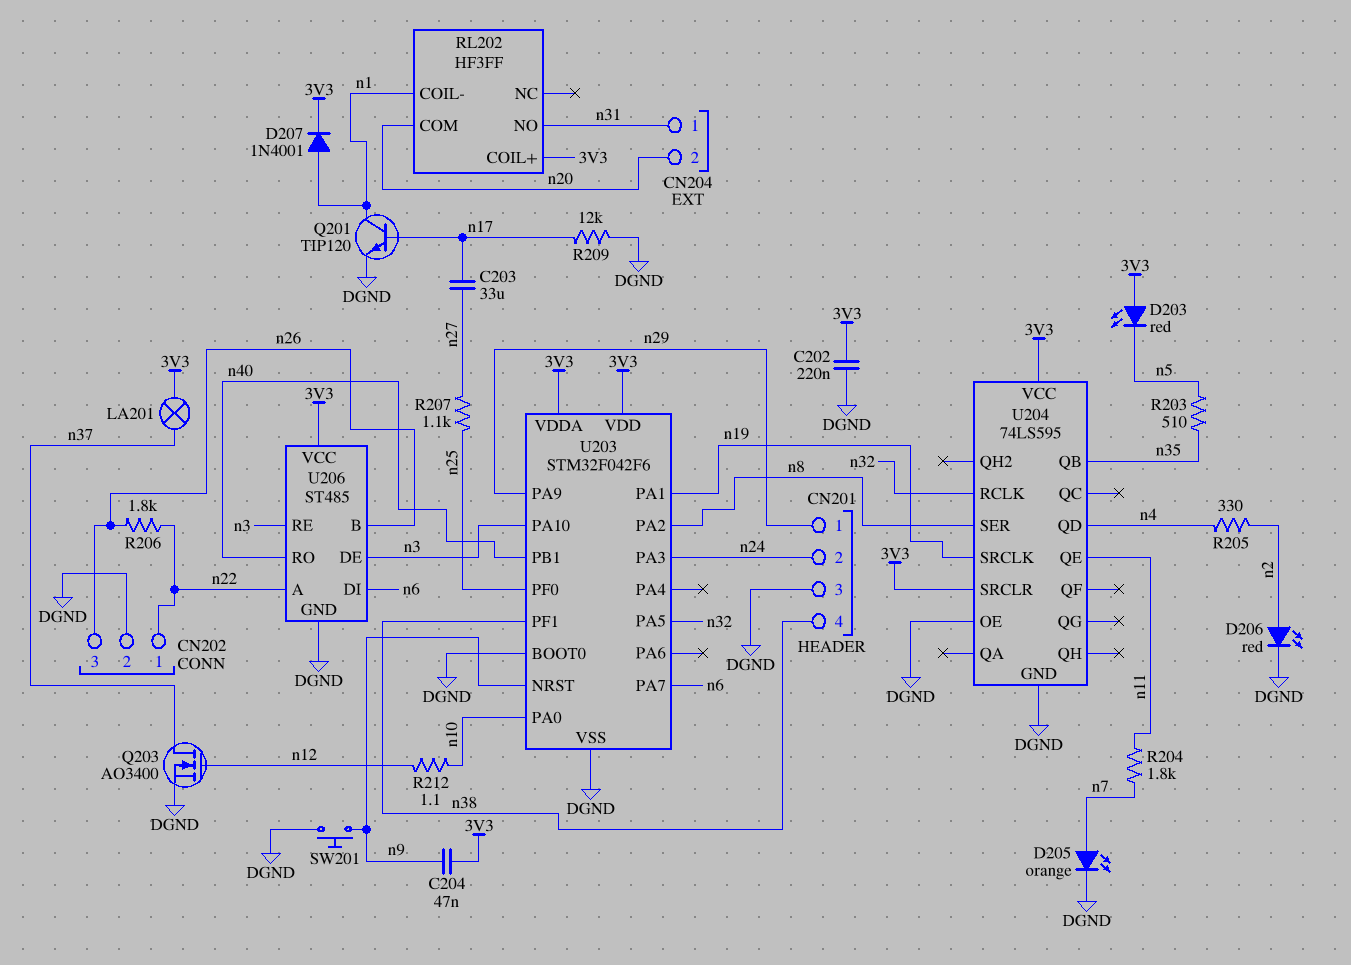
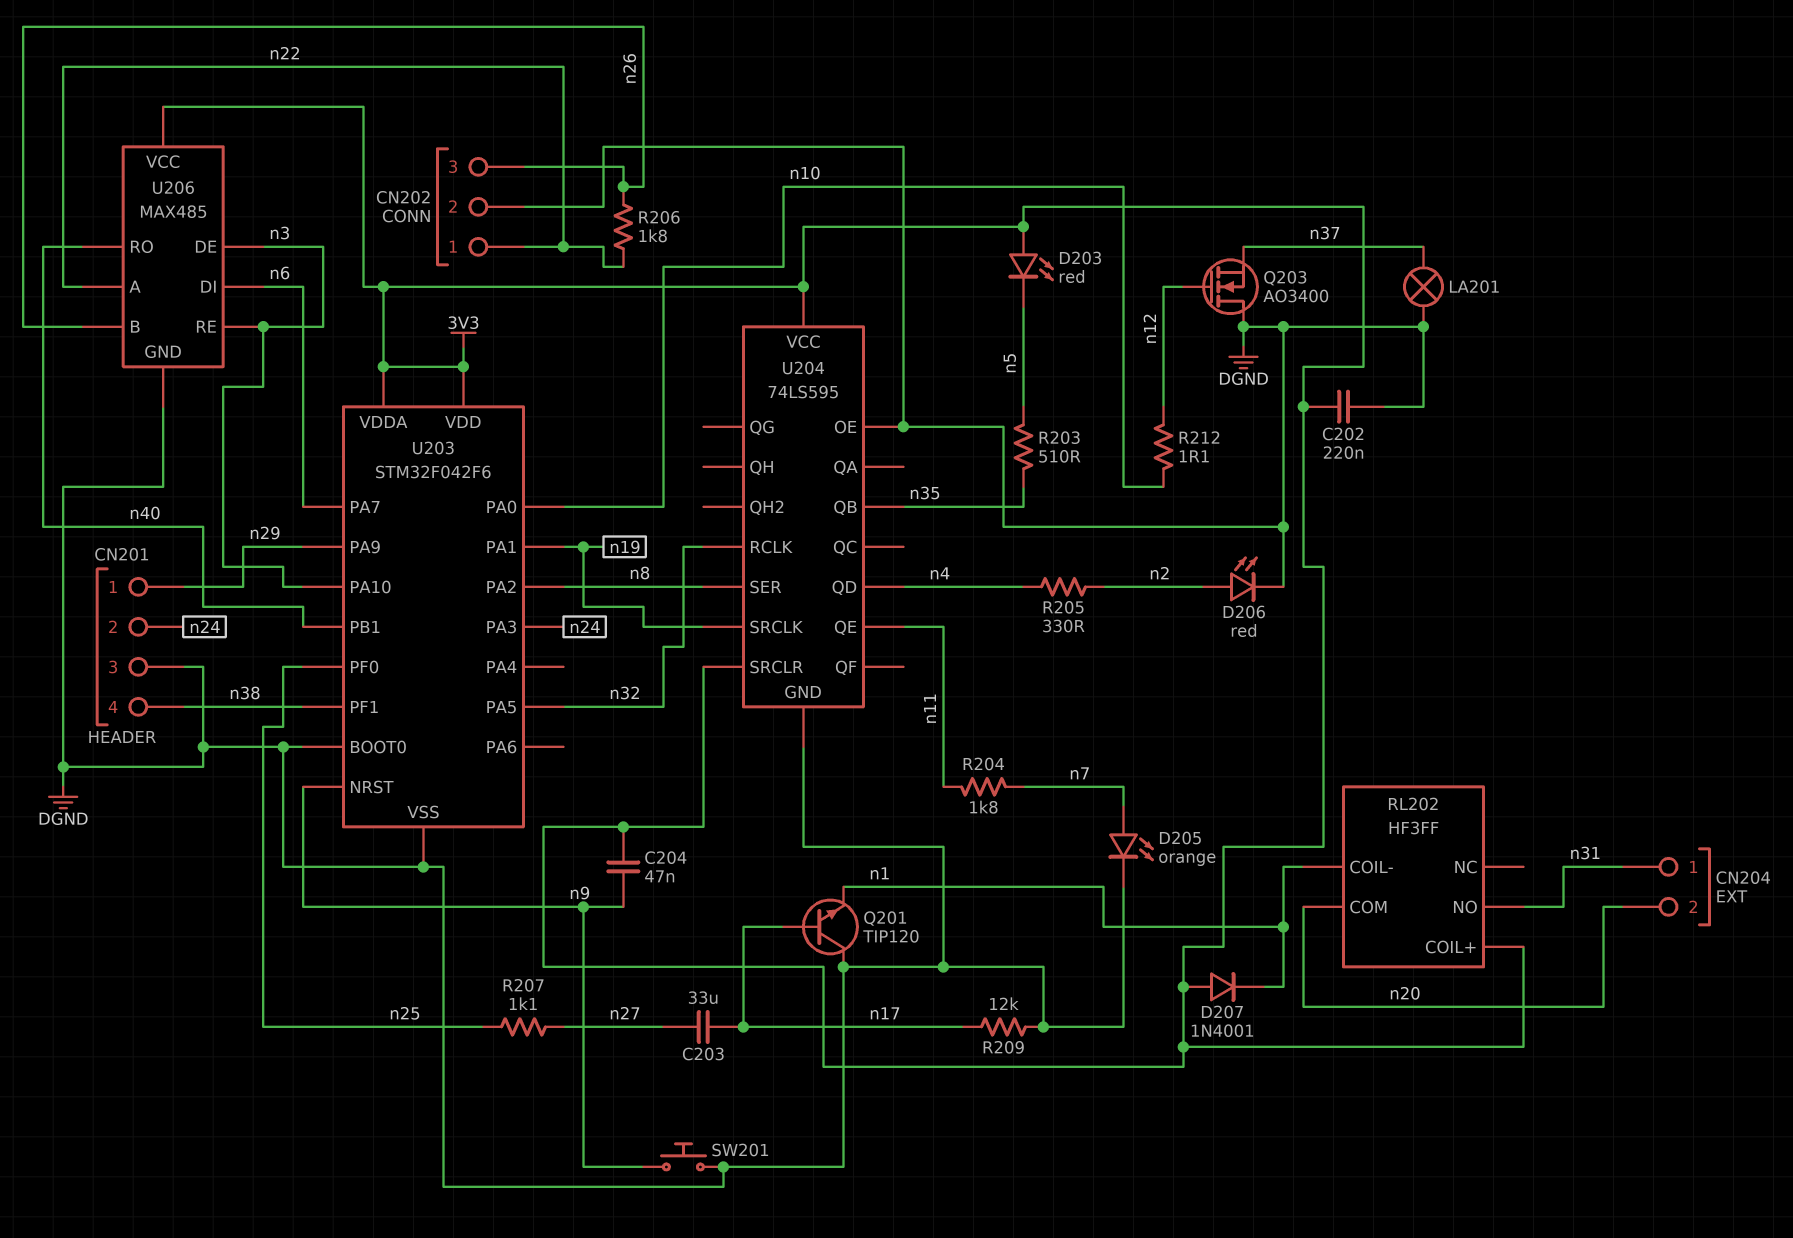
D207: diode 1N4001 (A n1, K 3V3) -> diode 1N4001 (A 3V3, K n1)
LA201: lamp (3V3, n37) -> lamp (DGND, n37)
Q201: NPN TIP120 (B n17, C n1, E DGND) -> NPN TIP120 (B n17, C DGND, E n1)
Q203: NMOS AO3400 (G n12, D n37, S DGND) -> NMOS AO3400 (G n12, D DGND, S n37)
U206: ST485 -> MAX485

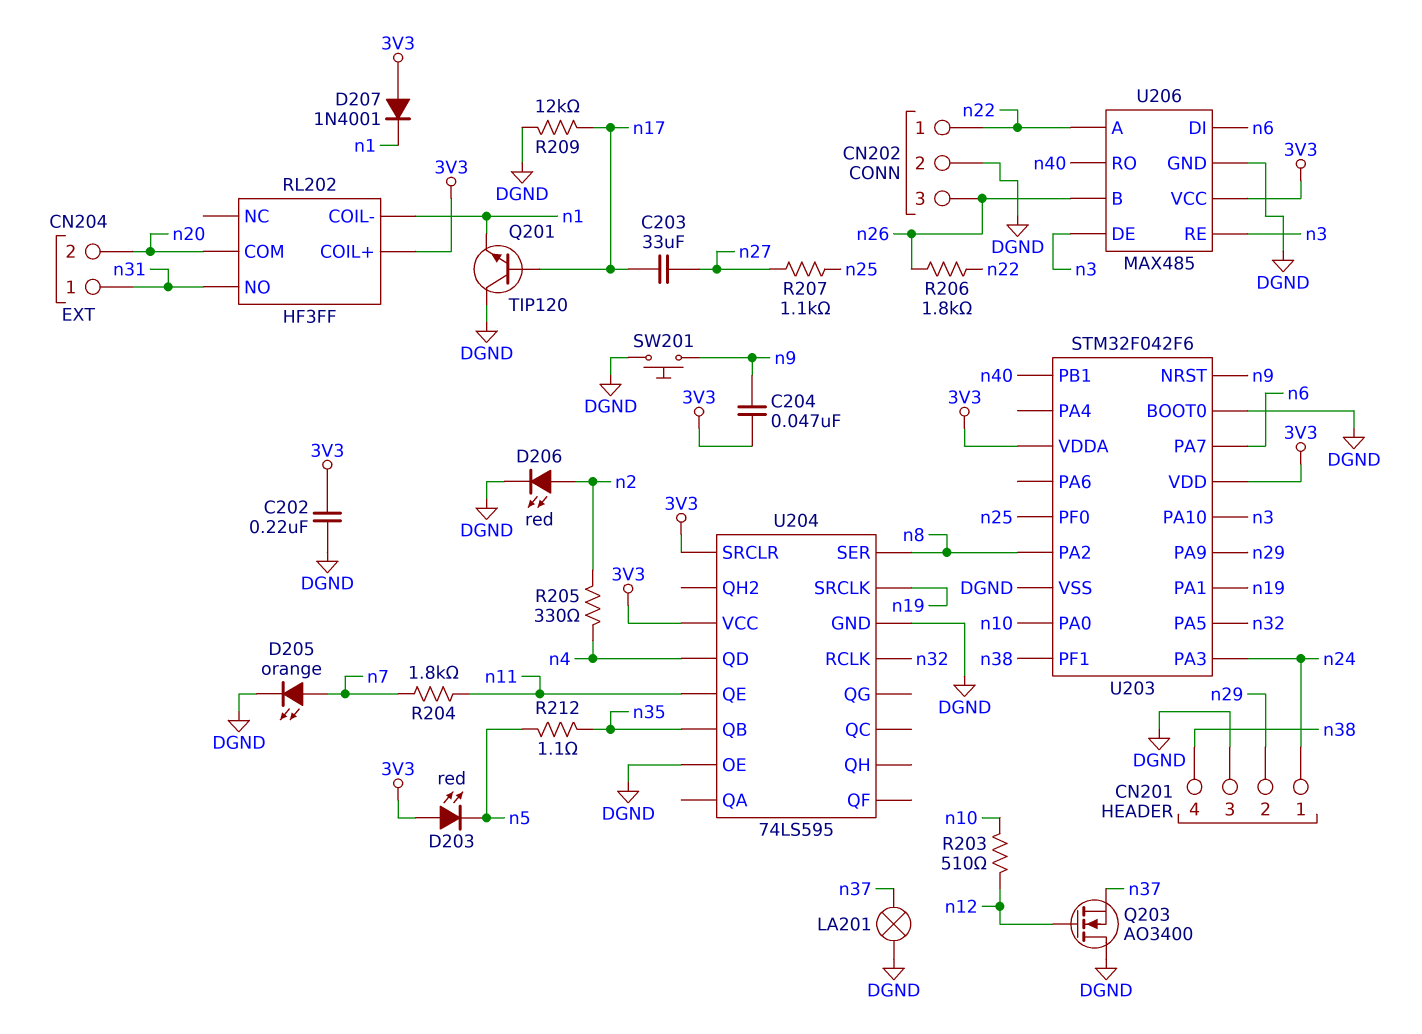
CN201 pin 1: n29 -> n24
CN201 pin 2: n24 -> n29
R203: 510 (n5, n35) -> 510 (n10, n12)
R212: 1.1 (n10, n12) -> 1.1 (n5, n35)

